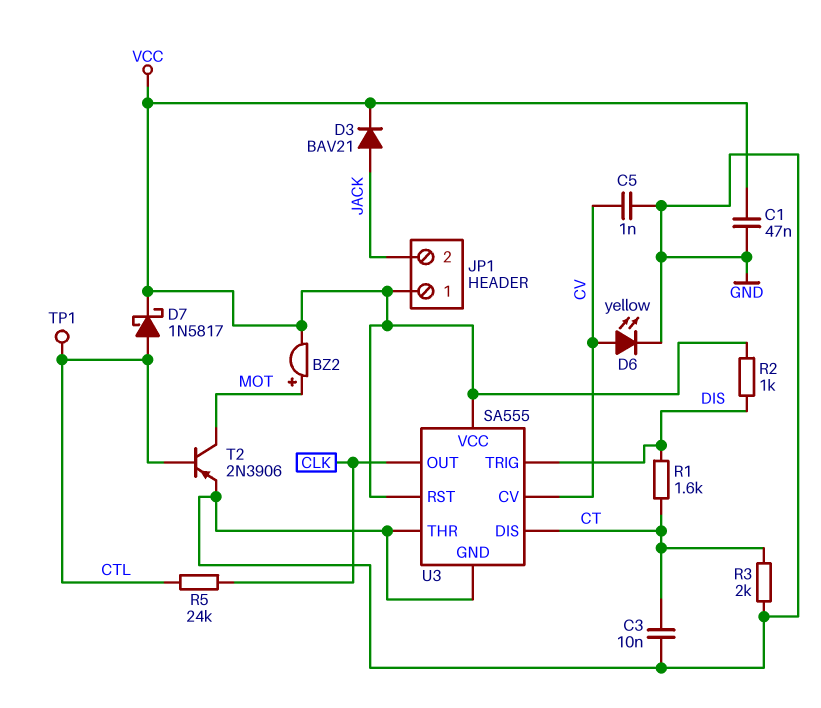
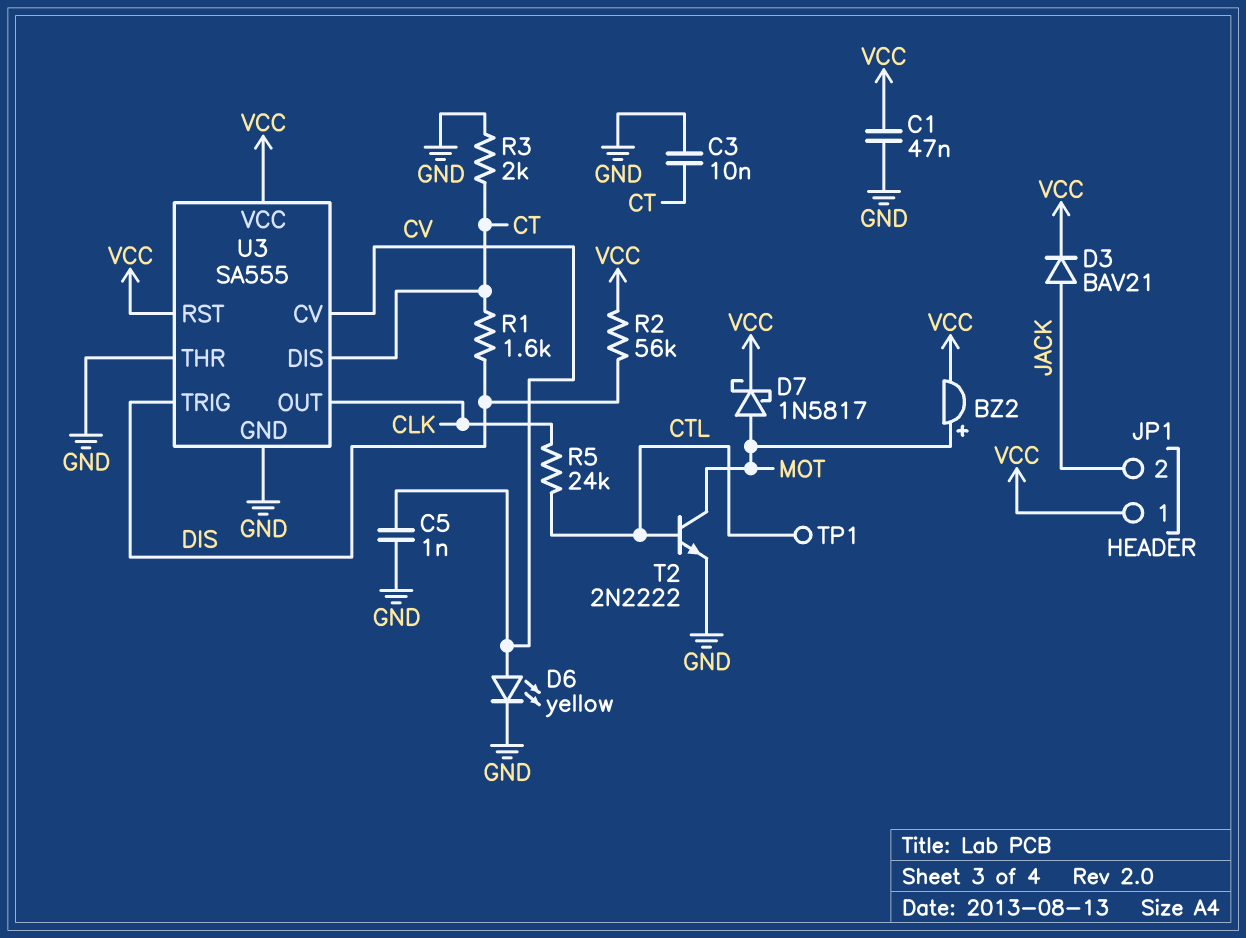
D7: schottky 1N5817 (A CTL, K VCC) -> schottky 1N5817 (A MOT, K VCC)
R2: 1k (DIS, VCC) -> 56k (DIS, VCC)
T2: PNP 2N3906 (B CTL, C MOT, E GND) -> NPN 2N2222 (B CTL, C MOT, E GND)

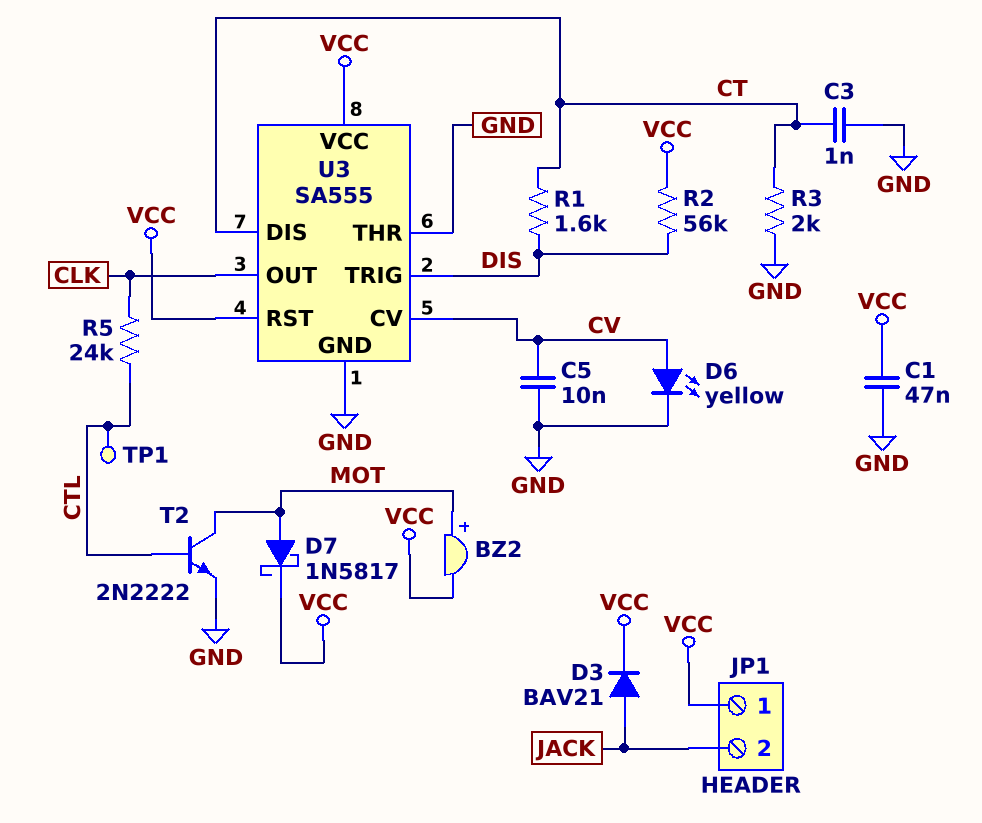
C3: 10nF (CT, GND) -> 1nF (CT, GND)
C5: 1nF (CV, GND) -> 10nF (CV, GND)

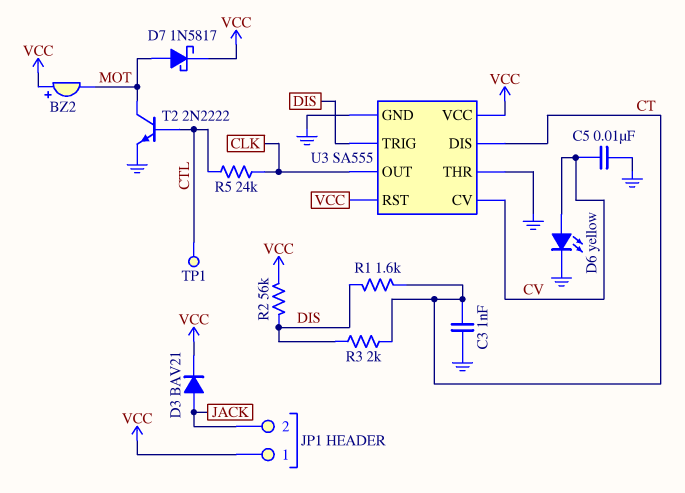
BZ2: buzzer (plus MOT, minus VCC) -> buzzer (plus VCC, minus MOT)
C1: 47nF (GND, VCC) -> none
R3: 2k (CT, GND) -> 2k (CT, DIS)

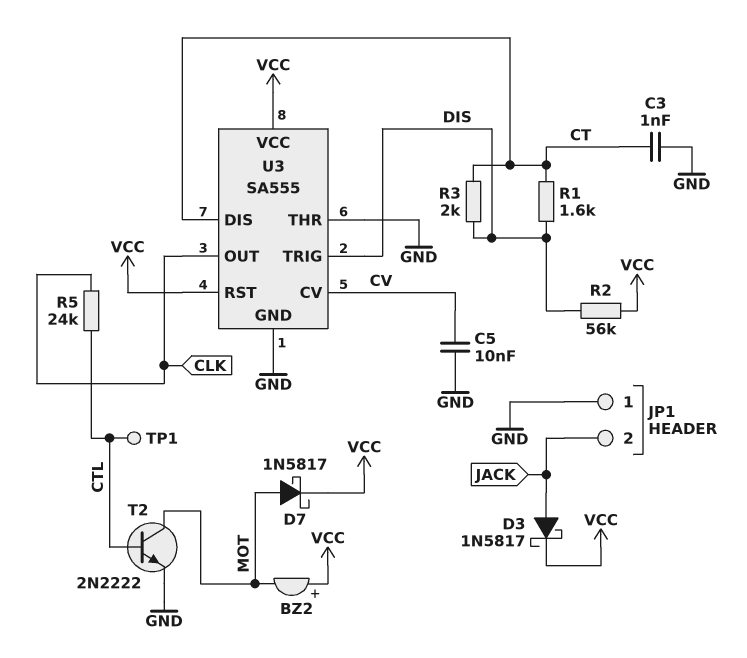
D3: diode BAV21 (A JACK, K VCC) -> schottky 1N5817 (A JACK, K VCC)
D6: LED yellow (A CV, K GND) -> none
JP1 pin 1: VCC -> GND

